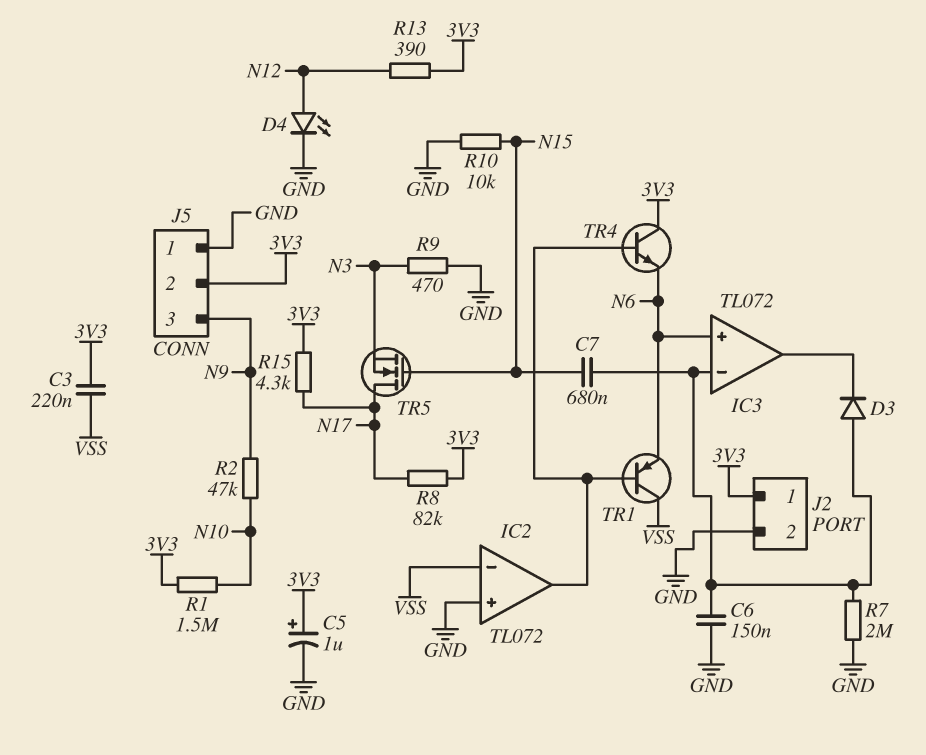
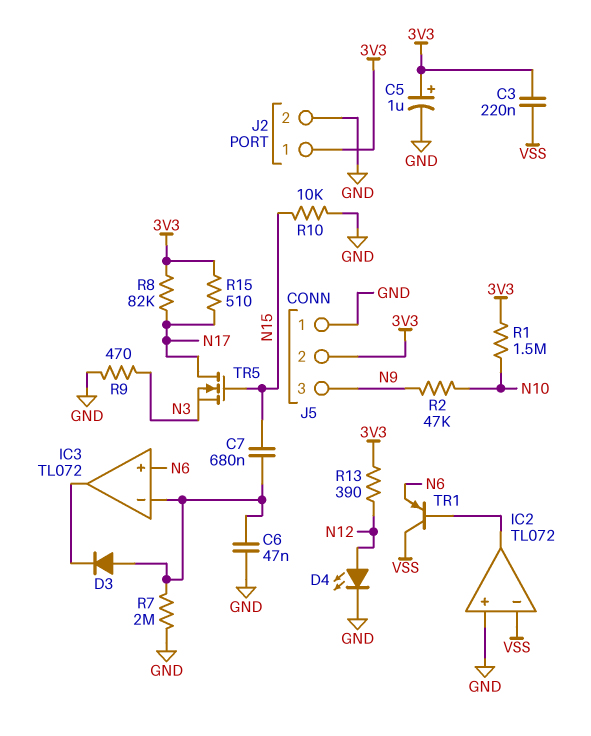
C6: 150nF (GND, IC3/in-) -> 47nF (GND, IC3/in-)
R15: 4.3k (3V3, N17) -> 510 (3V3, N17)
TR4: NPN (B IC2/out, C 3V3, E N6) -> none

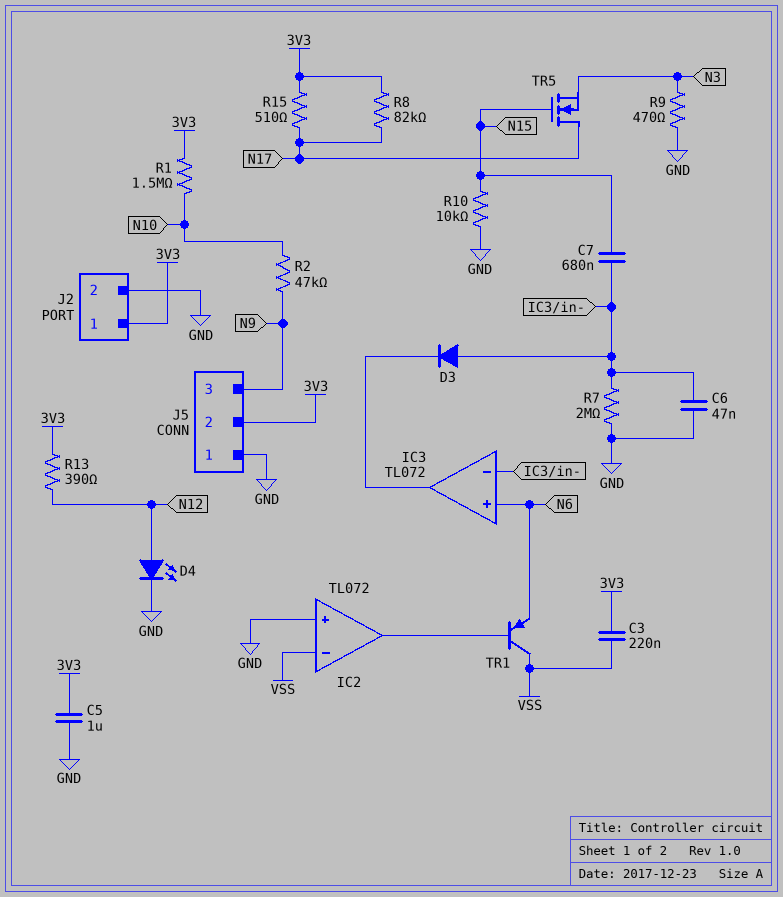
C5: 1uF (plus 3V3, minus GND) -> 1uF (3V3, GND)

